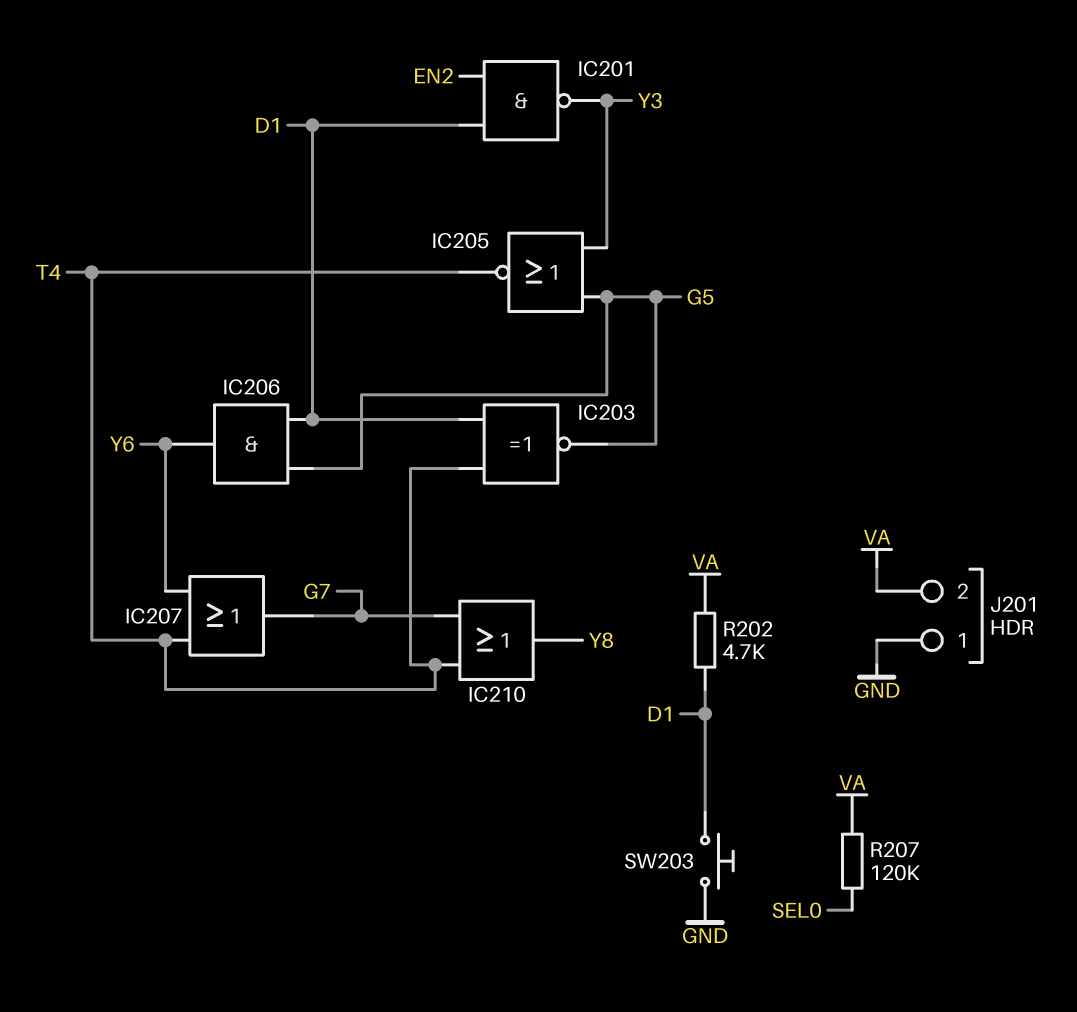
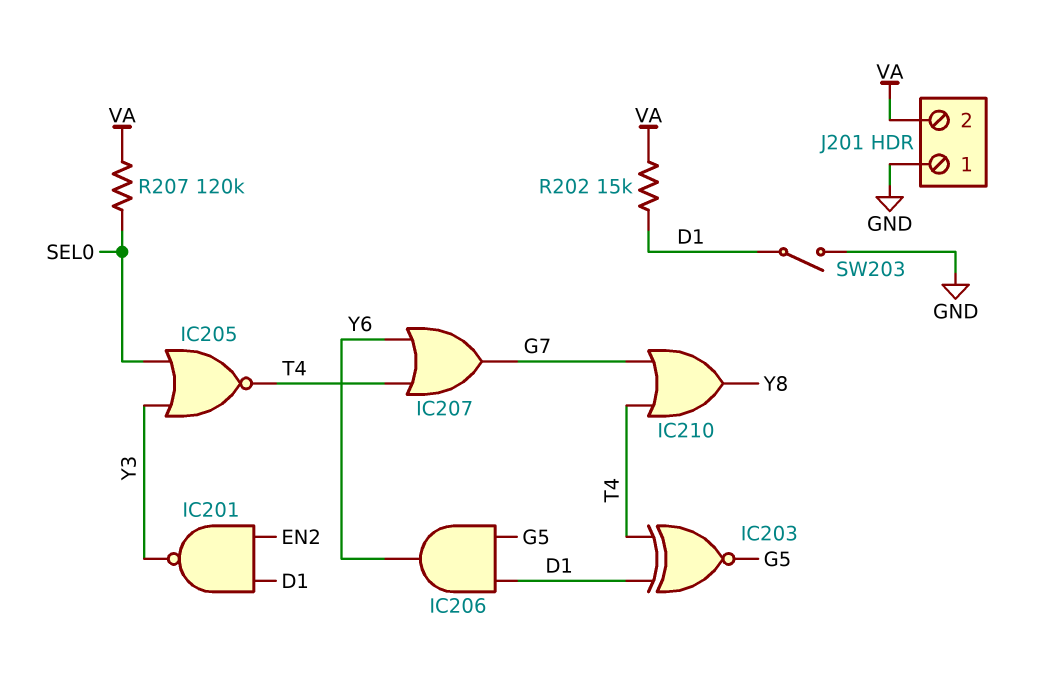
IC205: NOR (in G5, in Y3, out T4) -> NOR (in SEL0, in Y3, out T4)
R202: 4.7k (D1, VA) -> 15k (D1, VA)
SW203: button (D1, GND) -> switch (D1, GND)

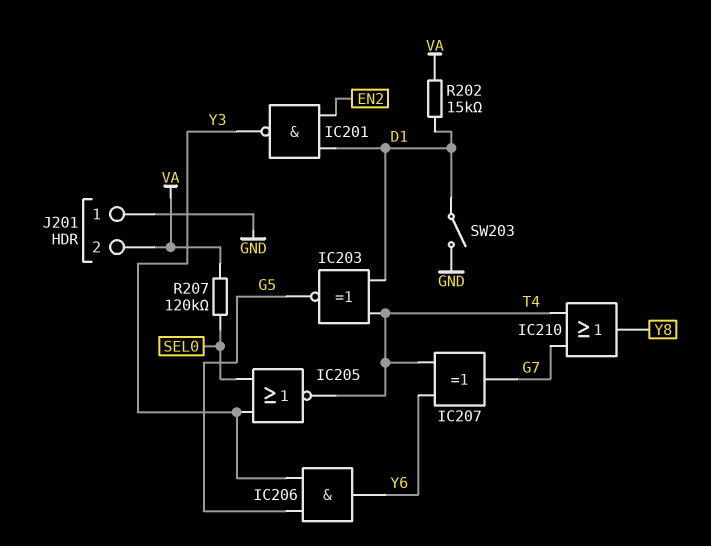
IC206: AND (in D1, in G5, out Y6) -> AND (in G5, in Y3, out Y6)
IC207: OR (in T4, in Y6, out G7) -> XOR (in T4, in Y6, out G7)

